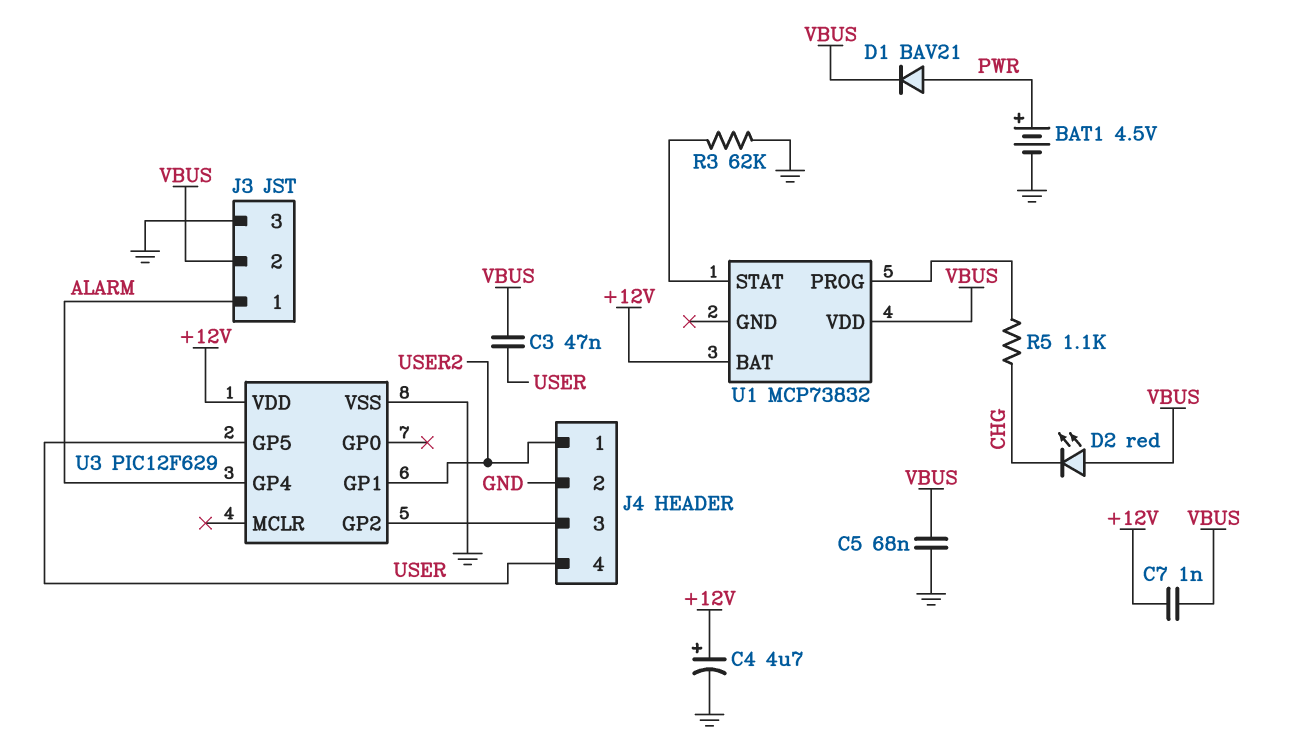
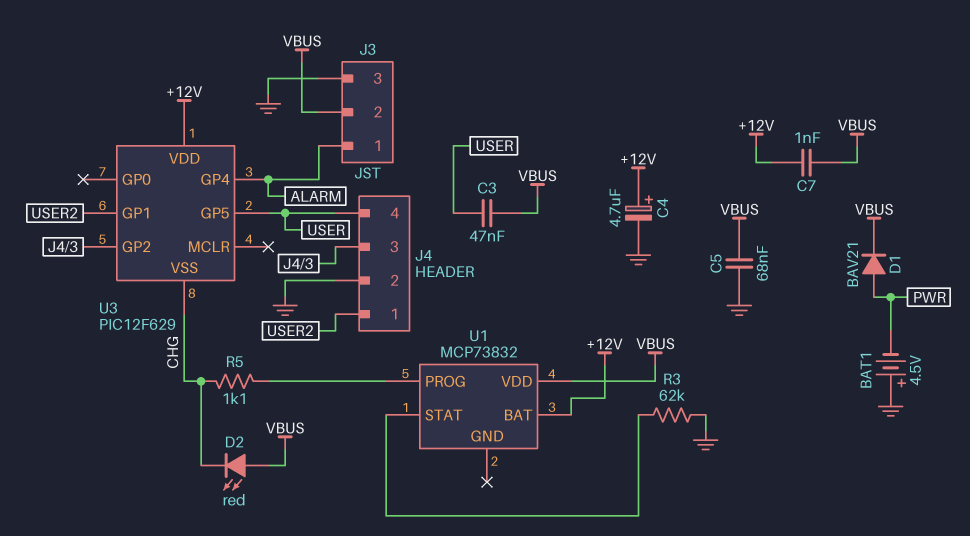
BAT1: 4.5V (plus PWR, minus GND) -> 4.5V (plus GND, minus PWR)
U3 pin VSS: GND -> CHG

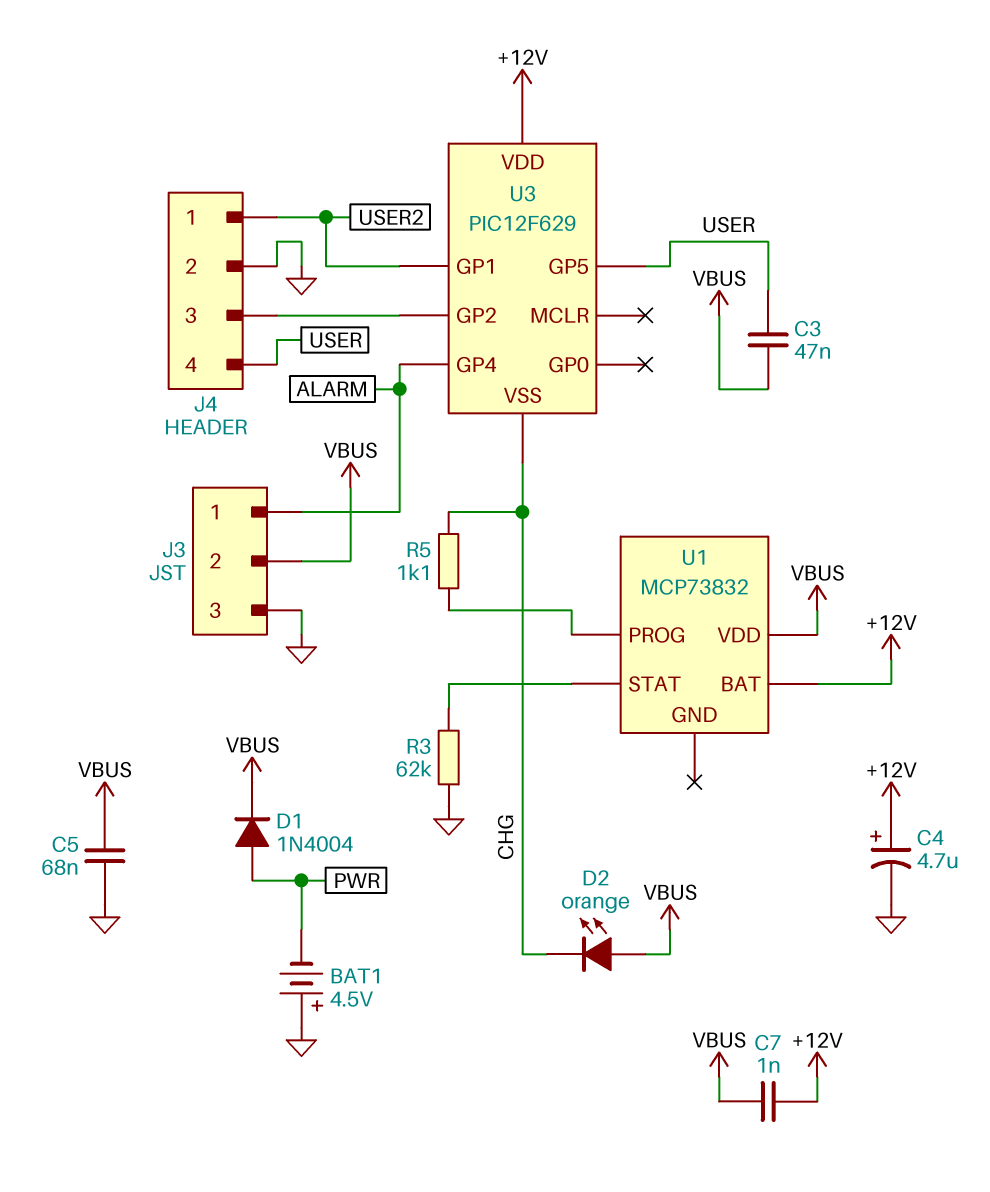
D1: diode BAV21 (A PWR, K VBUS) -> diode 1N4004 (A PWR, K VBUS)
D2: LED red (A VBUS, K CHG) -> LED orange (A VBUS, K CHG)

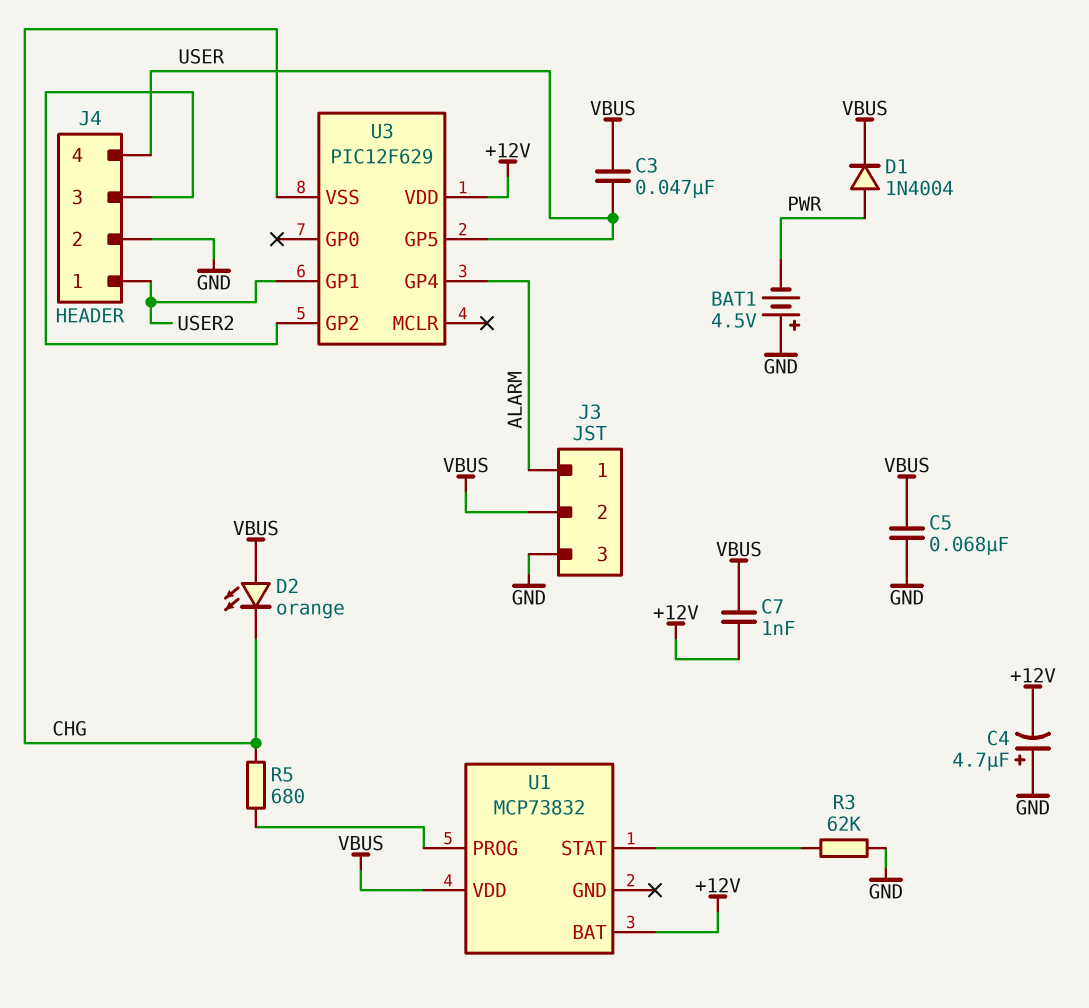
C4: 4.7uF (plus +12V, minus GND) -> 4.7uF (plus GND, minus +12V)
R5: 1.1k (CHG, U1/PROG) -> 680 (CHG, U1/PROG)

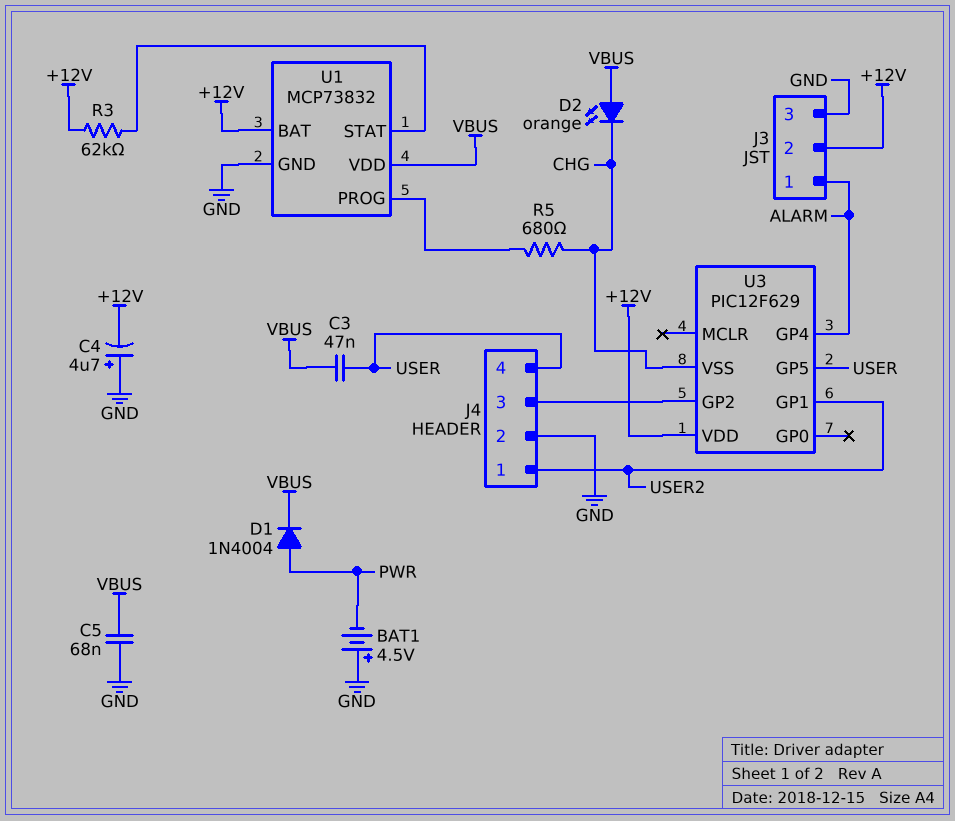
C7: 1nF (+12V, VBUS) -> none
J3 pin 2: VBUS -> +12V
R3: 62k (GND, U1/STAT) -> 62k (+12V, U1/STAT)
U1 pin GND: none -> GND

